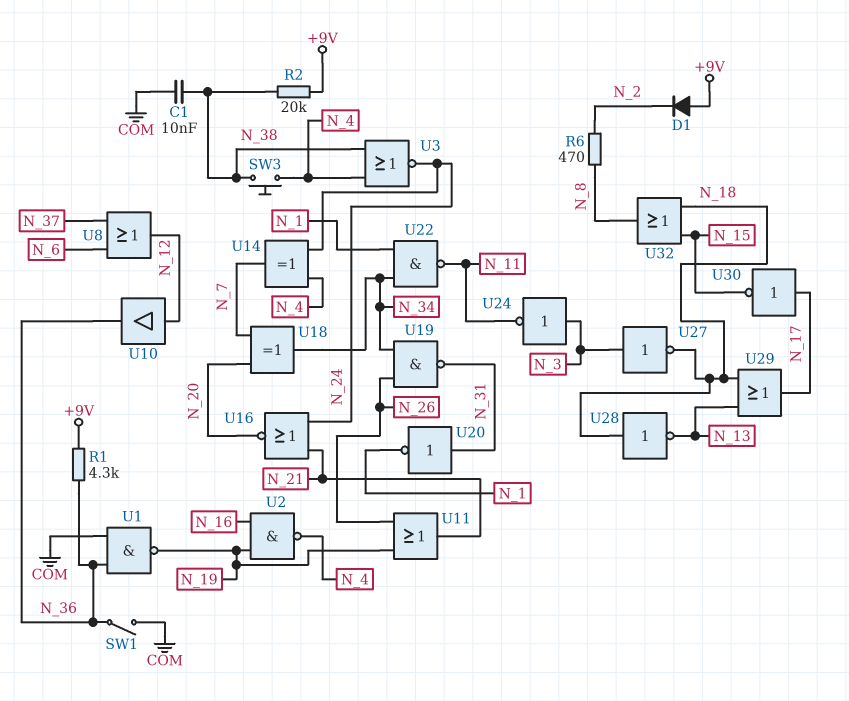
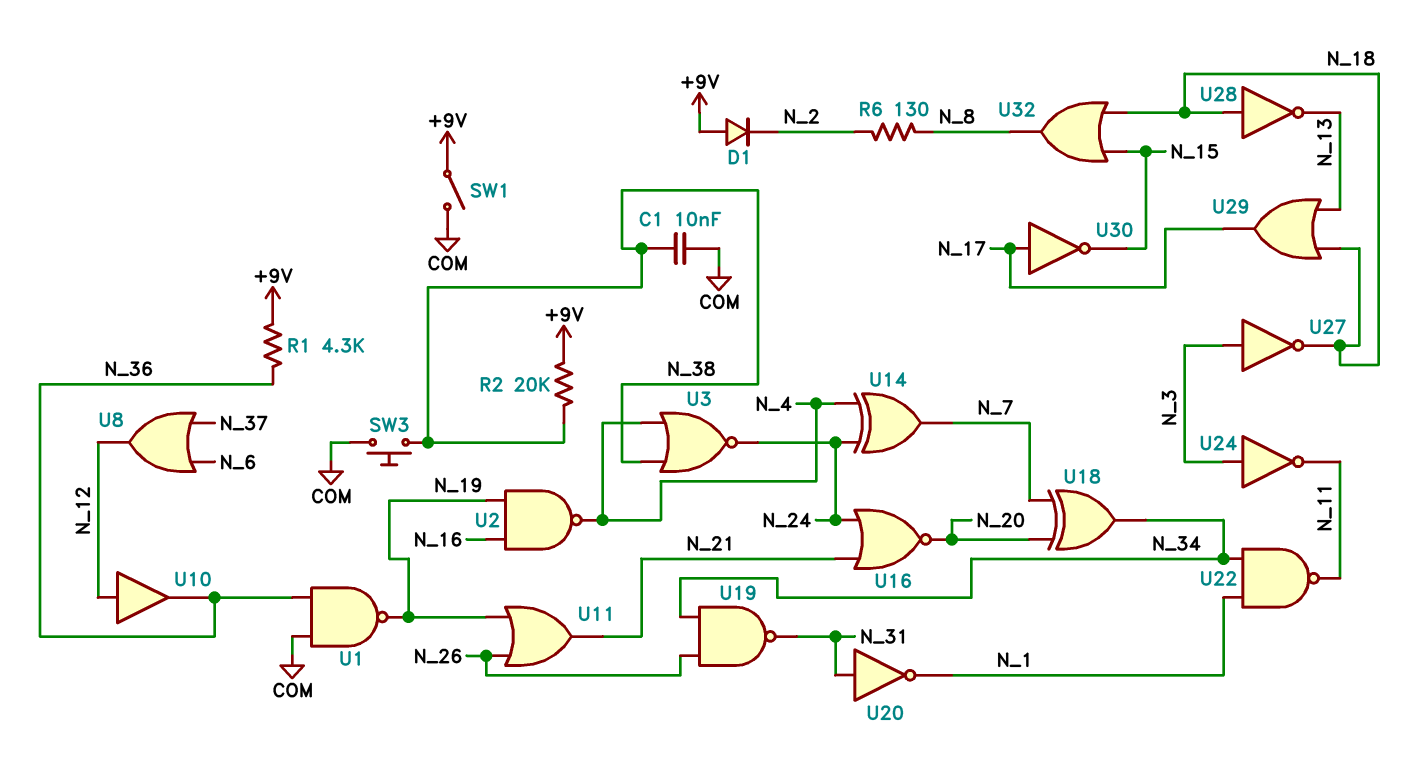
R6: 470 (N_2, N_8) -> 130 (N_2, N_8)
SW1: switch (COM, N_36) -> switch (+9V, COM)
SW3: button (N_4, N_38) -> button (COM, N_38)

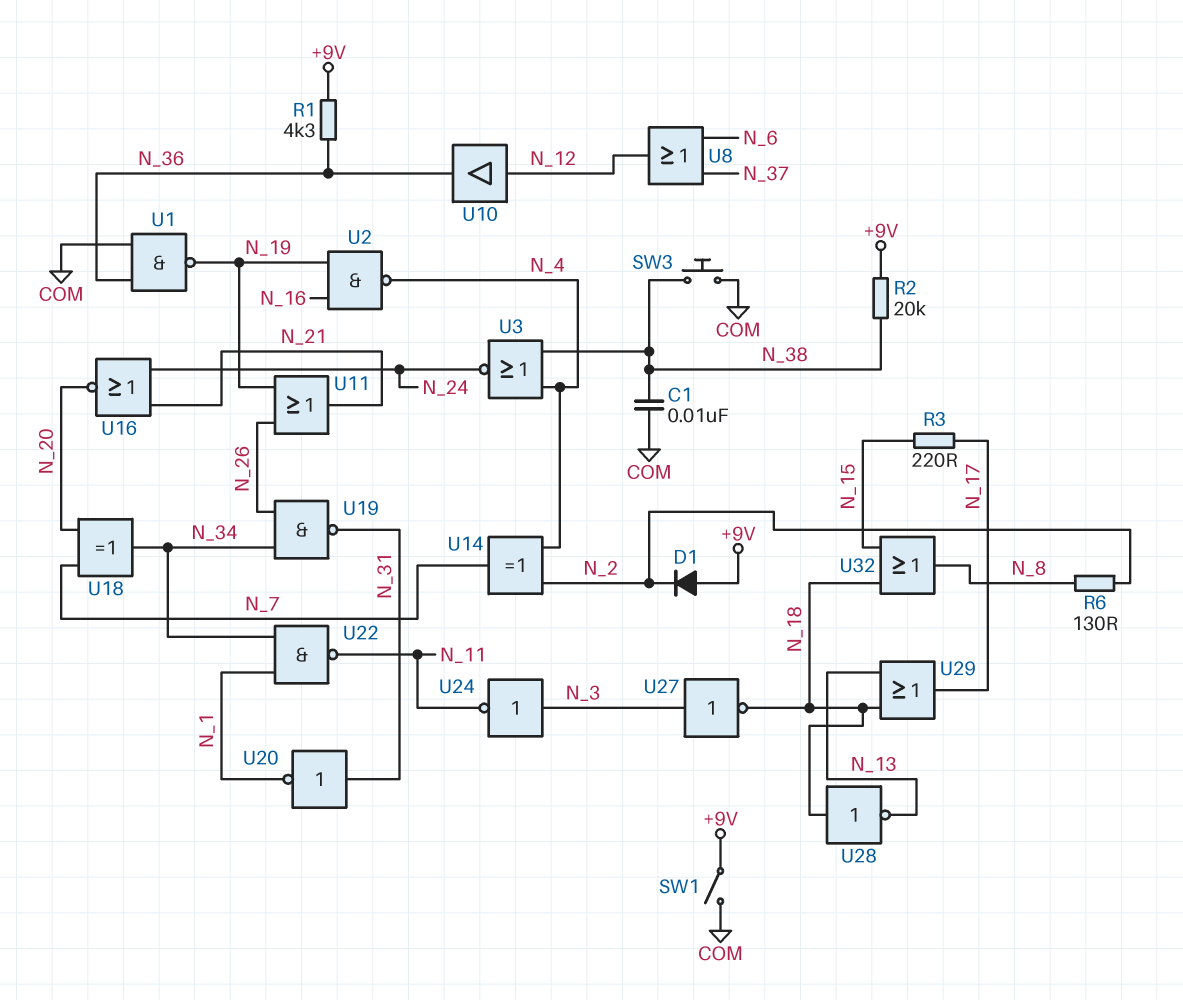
R3: none -> 220 (N_15, N_17)
U14: XOR (in N_4, in N_24, out N_7) -> XOR (in N_2, in N_4, out N_7)
U30: NOT (in N_17, out N_15) -> none

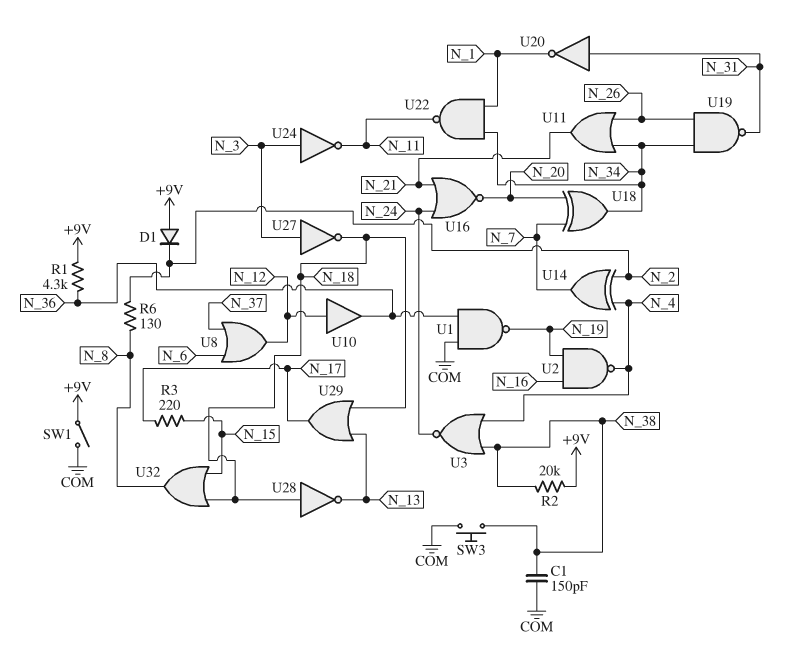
C1: 10nF (COM, N_38) -> 150pF (COM, N_38)
U11: OR (in N_19, in N_26, out N_21) -> OR (in N_26, in N_34, out N_21)

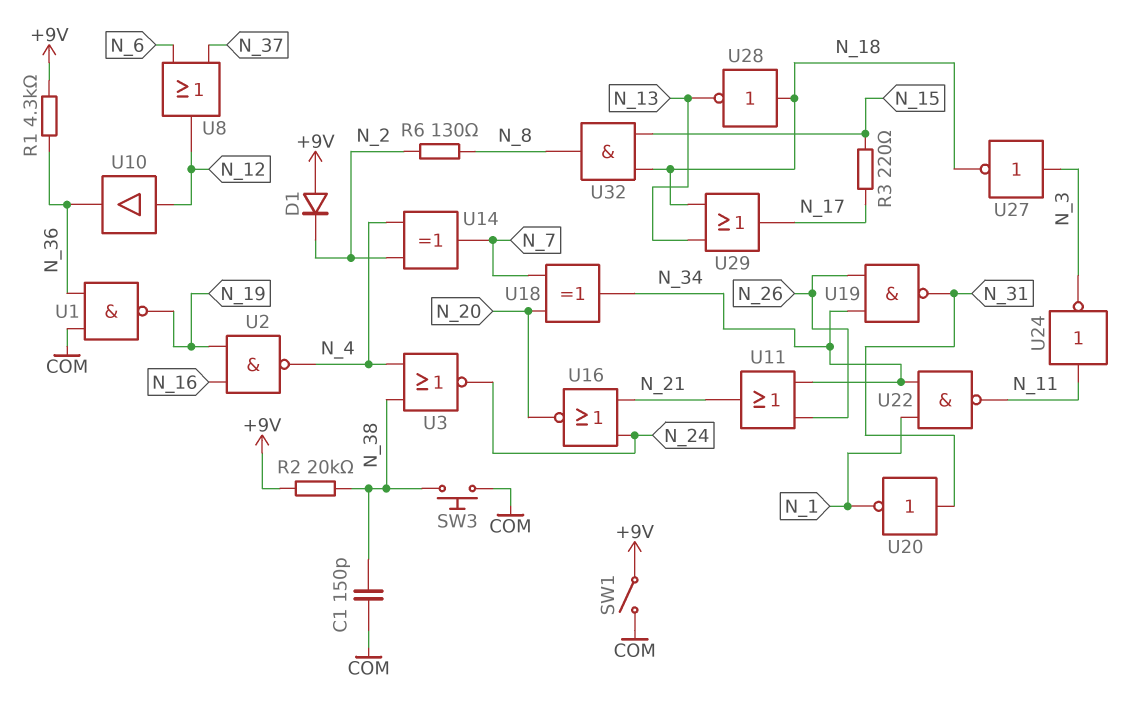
U24: NOT (in N_3, out N_11) -> NOT (in N_11, out N_3)
U32: OR (in N_15, in N_18, out N_8) -> AND (in N_15, in N_18, out N_8)

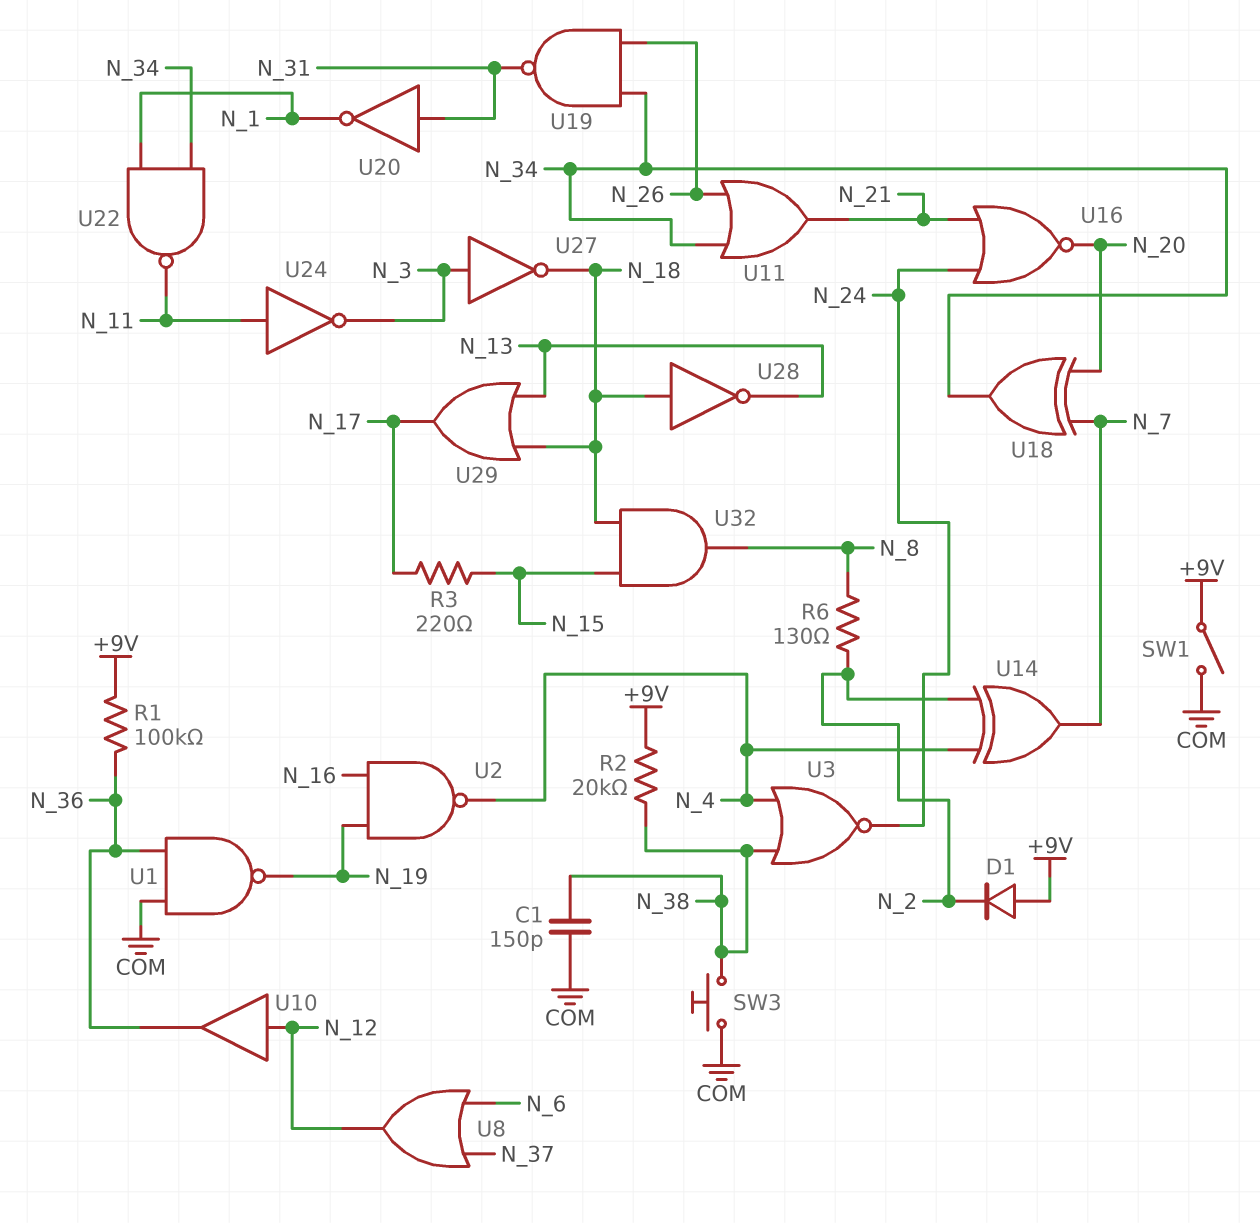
R1: 4.3k (+9V, N_36) -> 100k (+9V, N_36)

